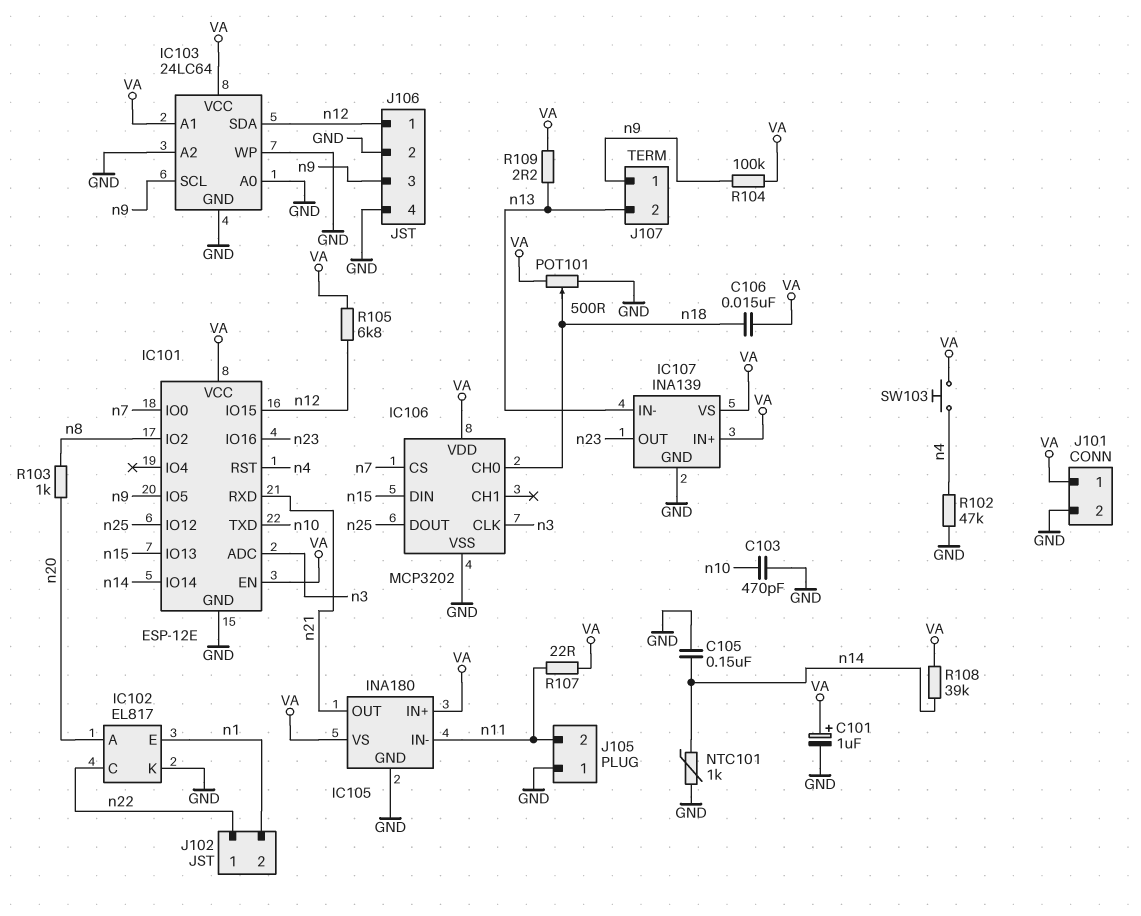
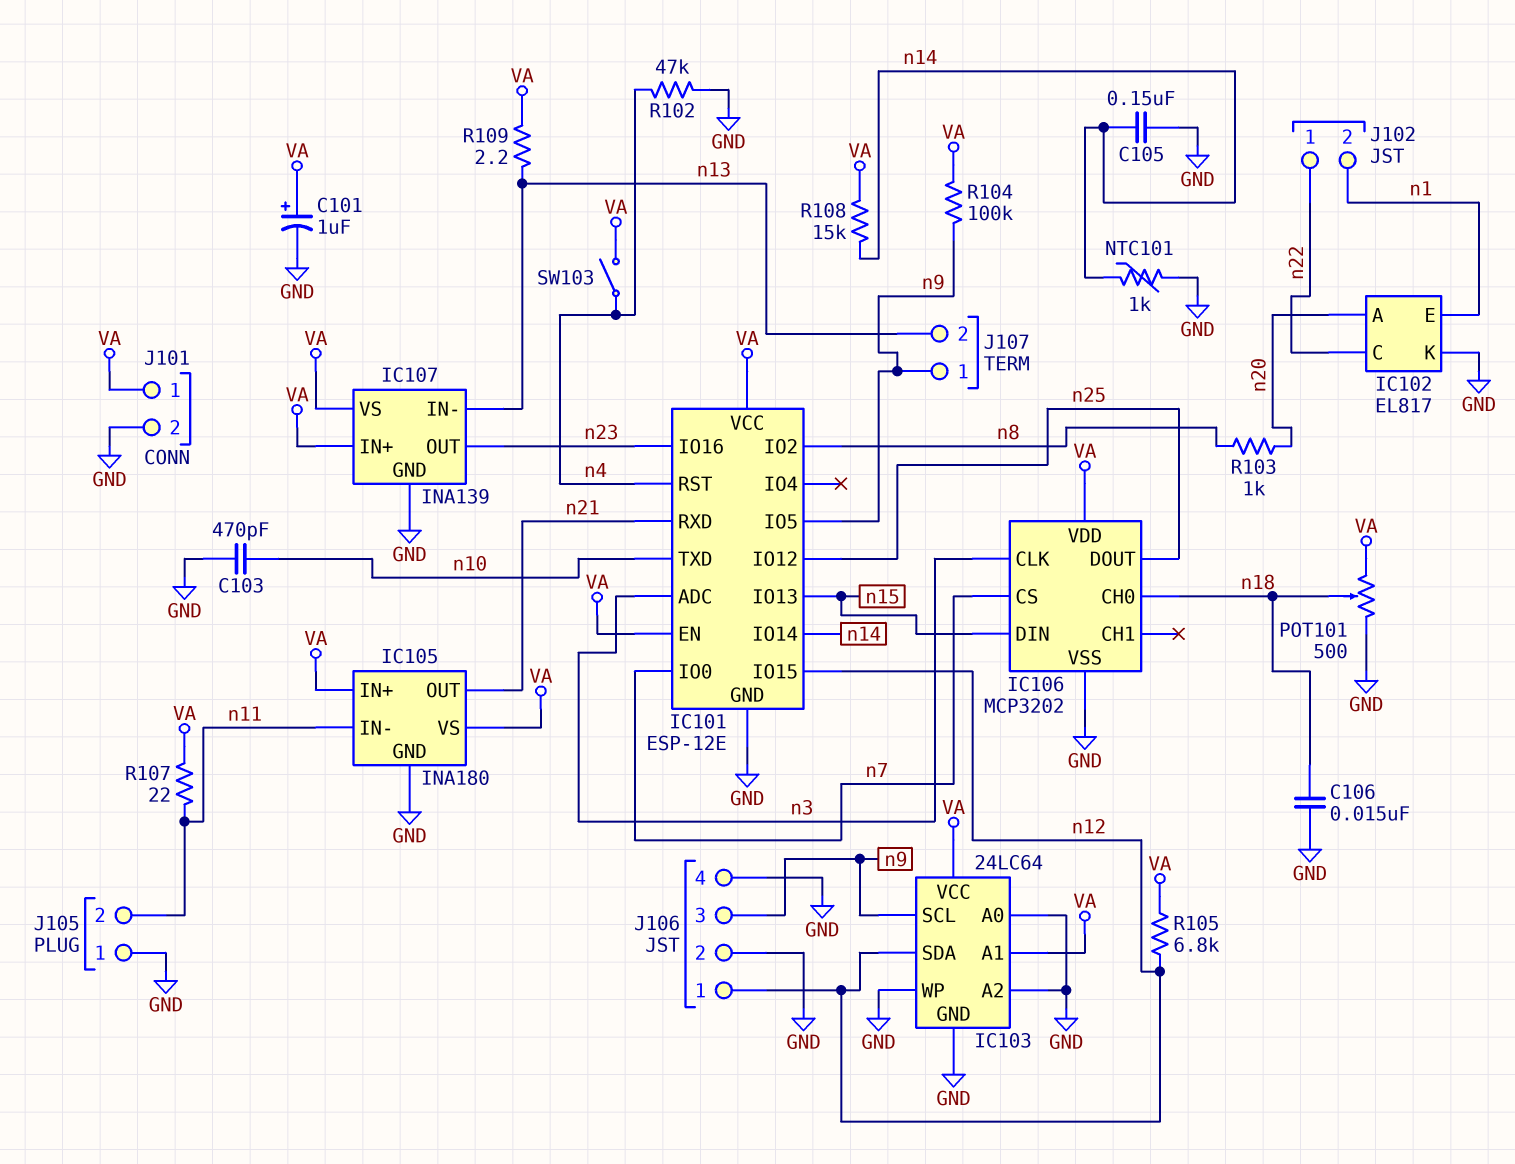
C106: 15nF (VA, n18) -> 15nF (GND, n18)
R108: 39k (VA, n14) -> 15k (VA, n14)
SW103: button (VA, n4) -> switch (VA, n4)

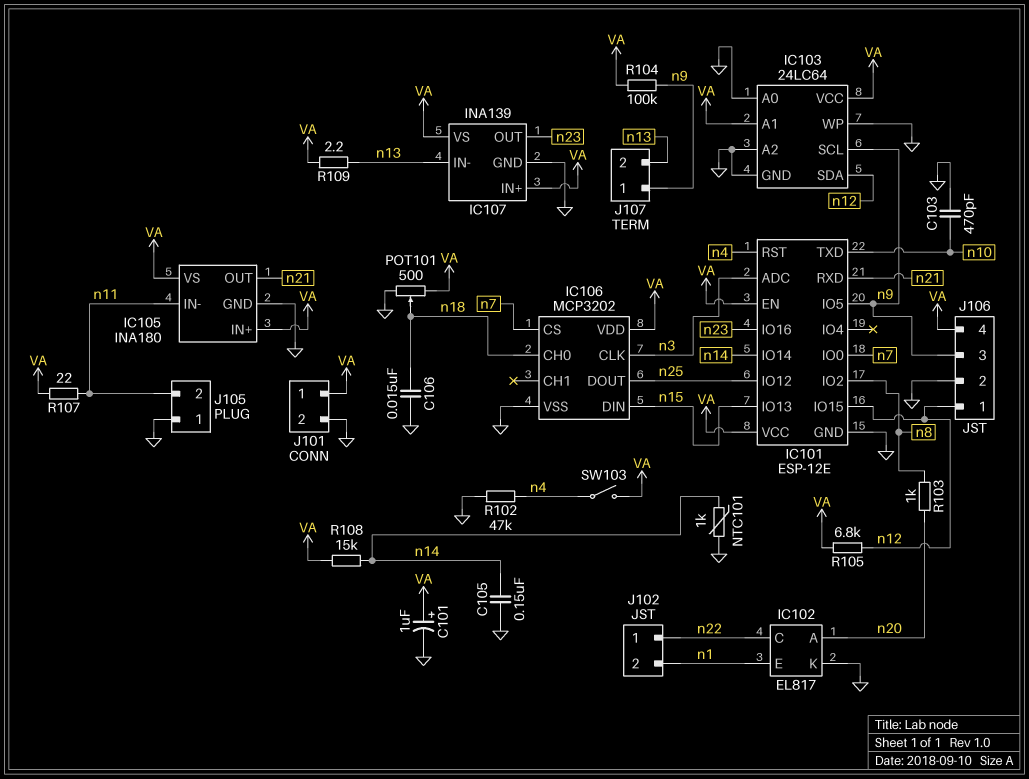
J106 pin 4: GND -> VA

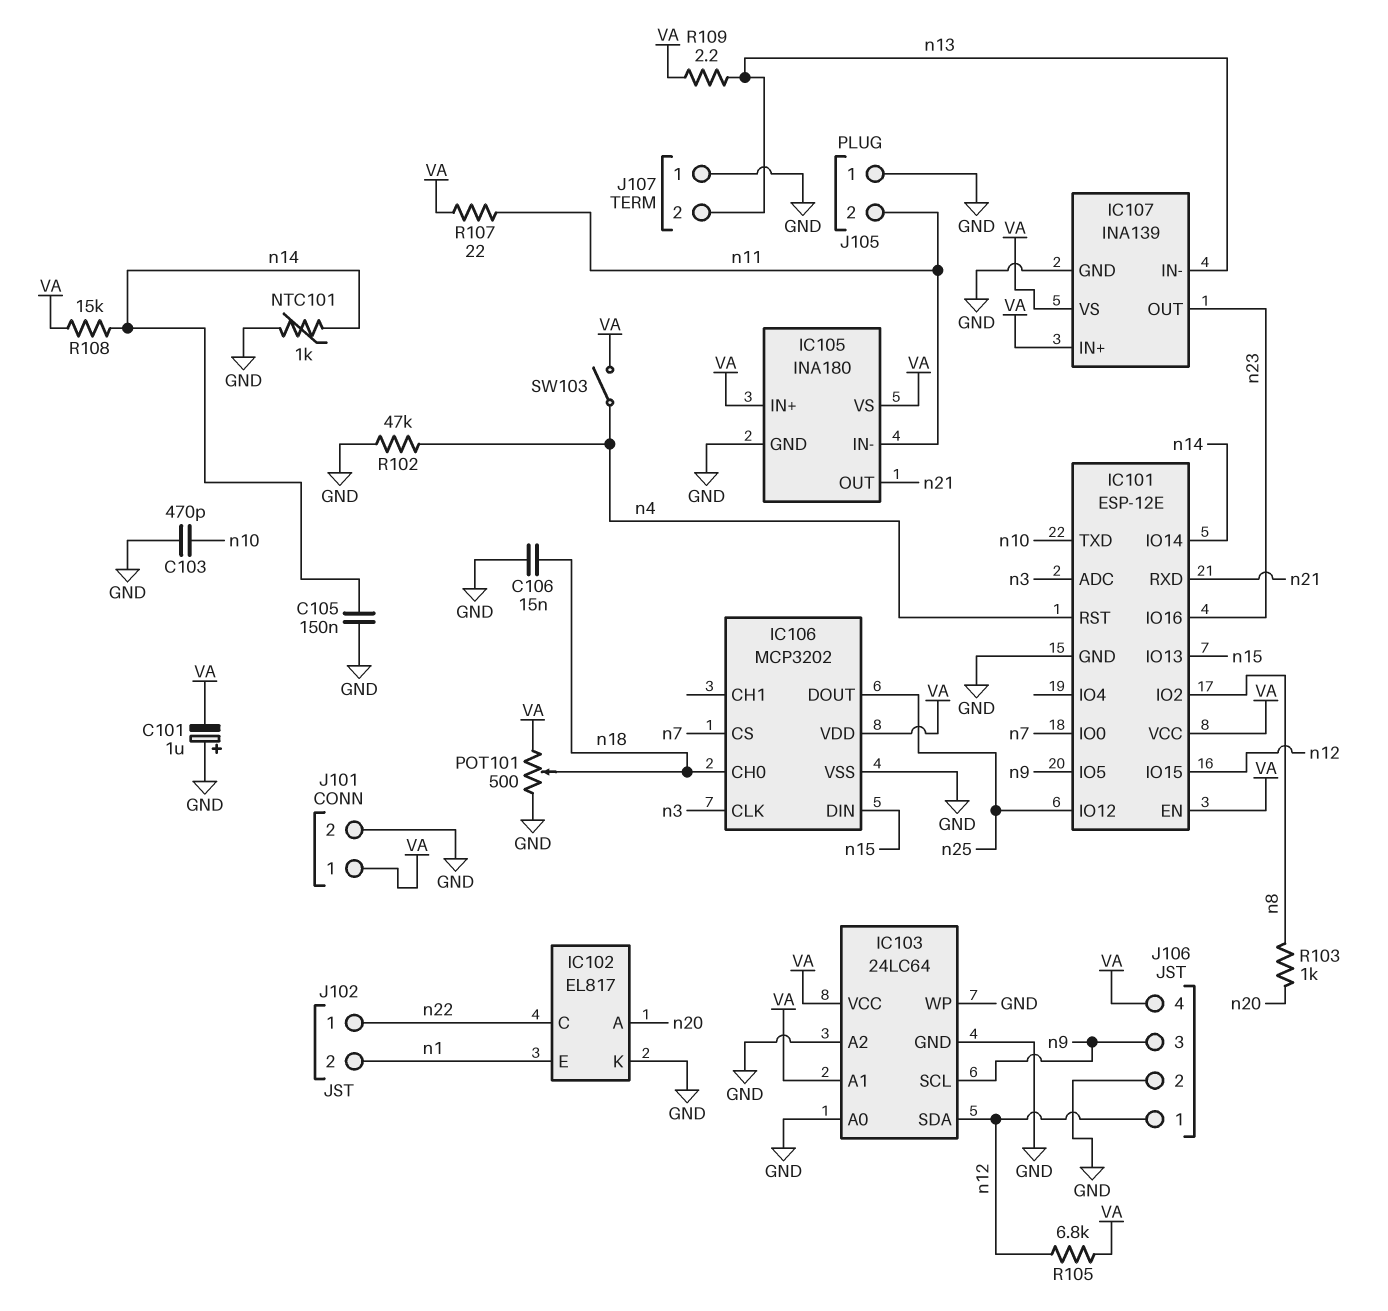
C101: 1uF (plus VA, minus GND) -> 1uF (plus GND, minus VA)
J107 pin 1: n9 -> GND
R104: 100k (VA, n9) -> none

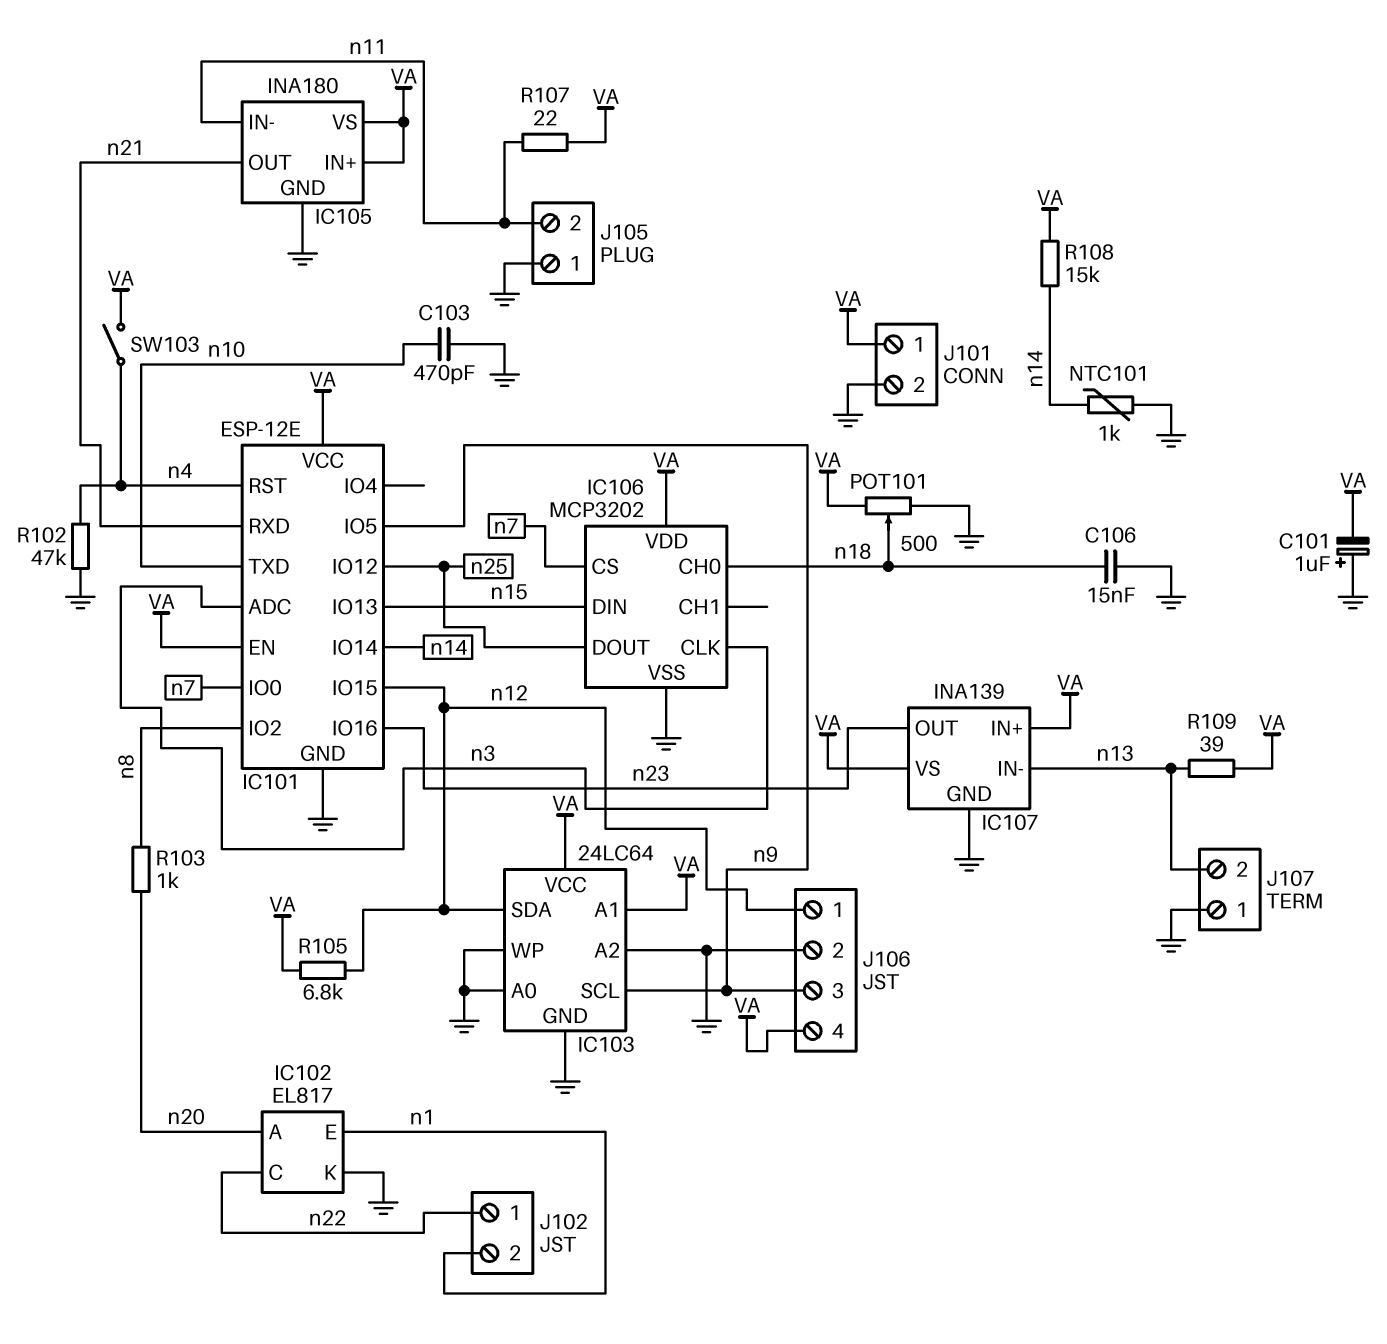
C105: 150nF (GND, n14) -> none
R109: 2.2 (VA, n13) -> 39 (VA, n13)

